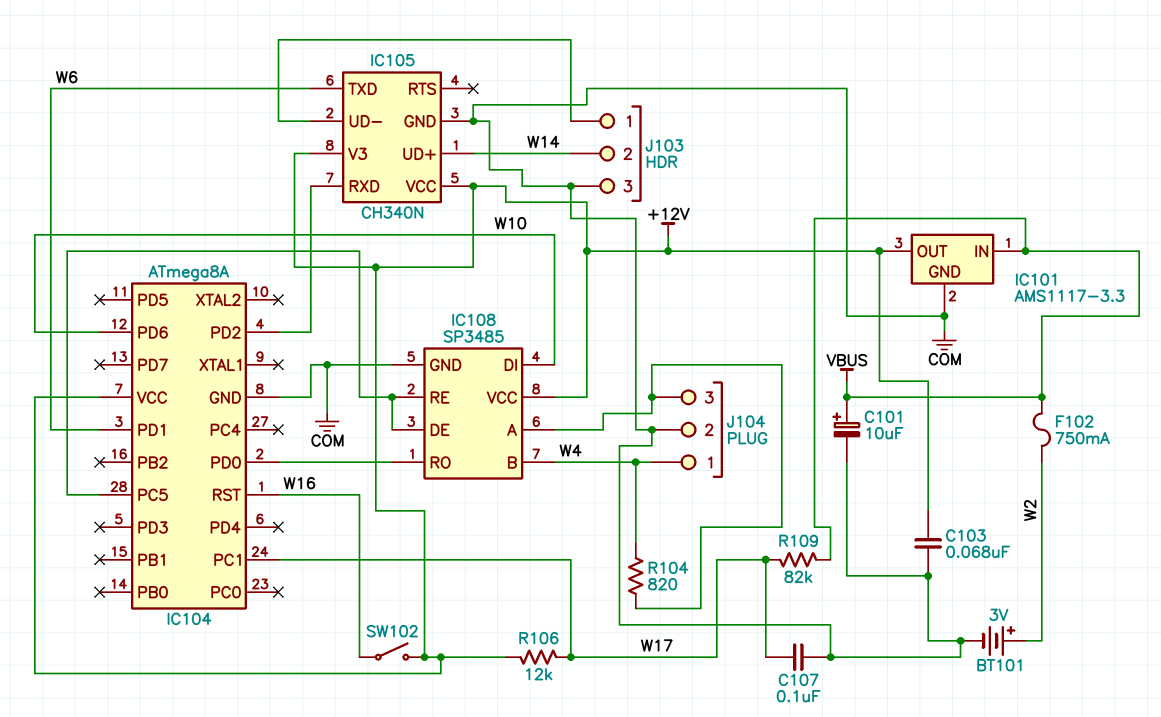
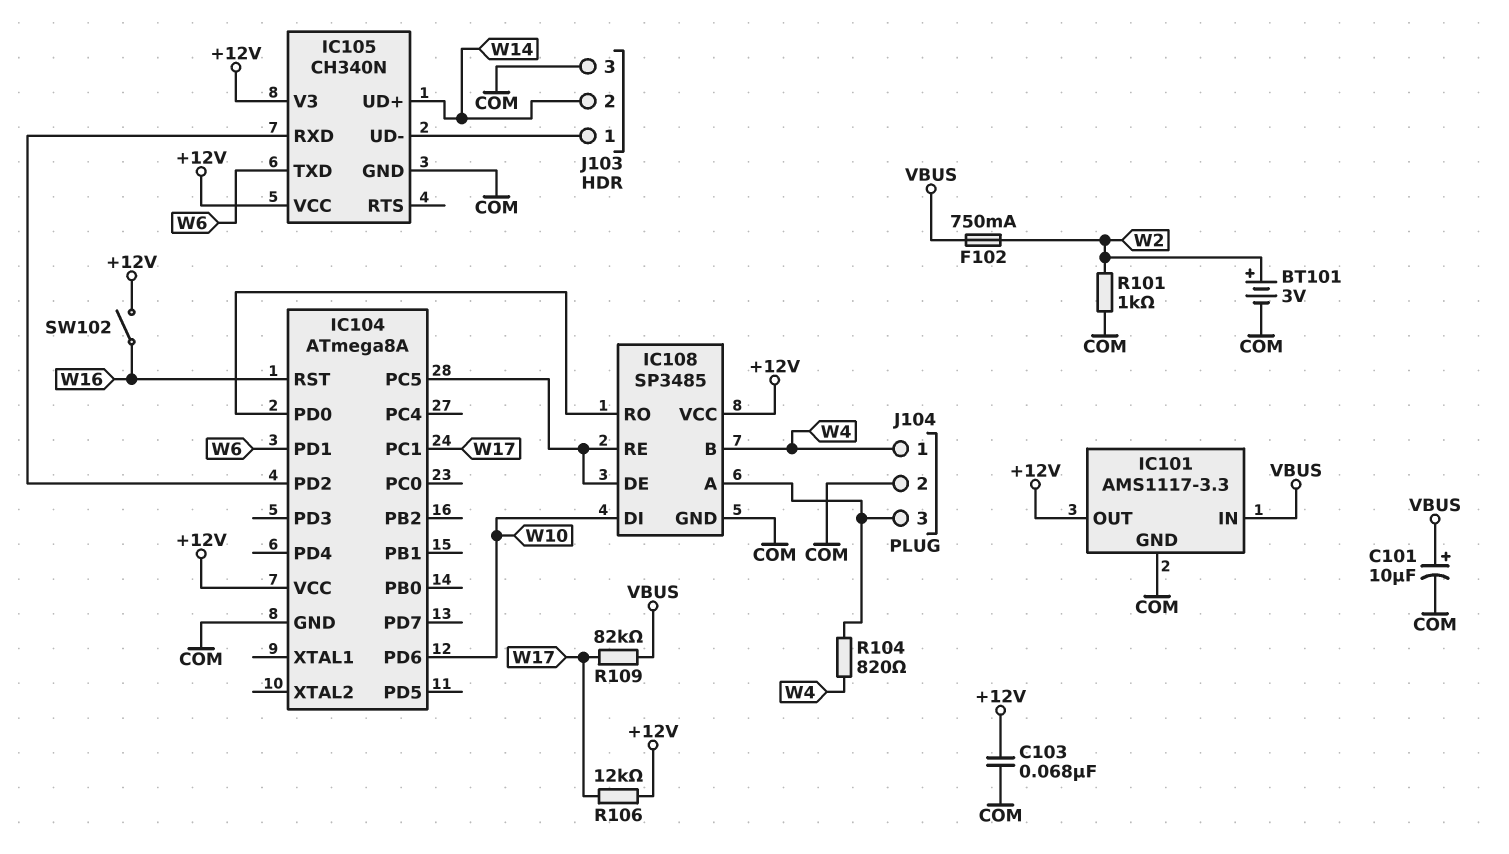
C107: 100nF (COM, W17) -> none
R101: none -> 1k (COM, W2)

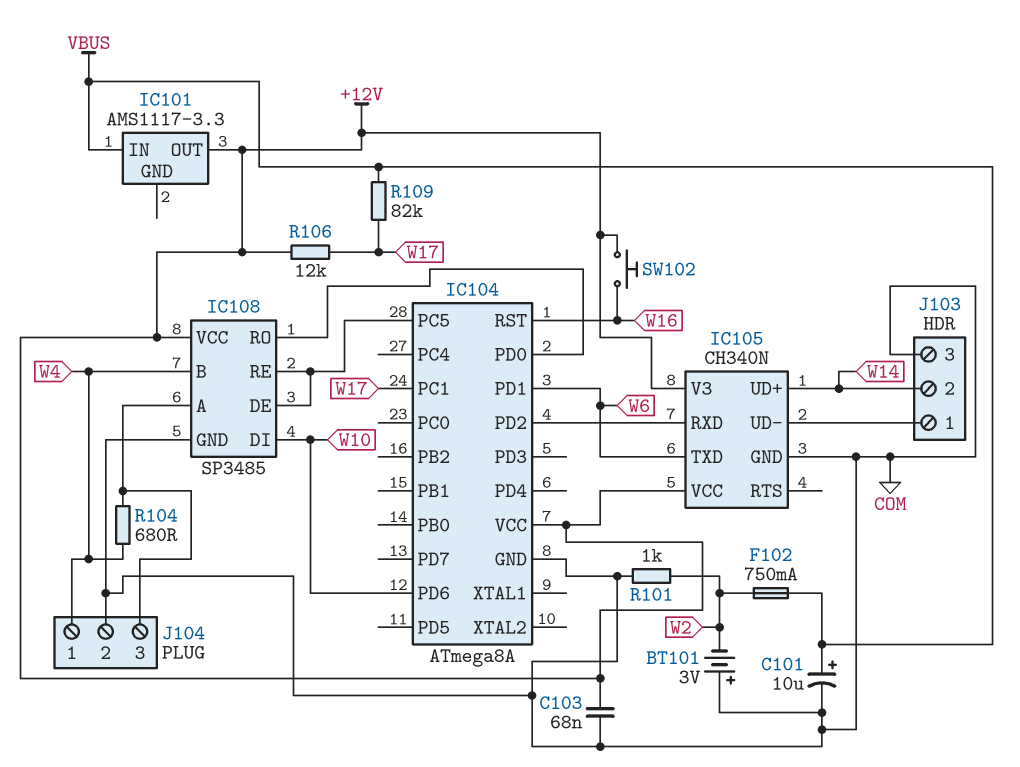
BT101: 3V (plus W2, minus COM) -> 3V (plus COM, minus W2)
IC101 pin GND: COM -> none
R104: 820 (IC108/A, W4) -> 680 (IC108/A, W4)
SW102: switch (+12V, W16) -> button (+12V, W16)

